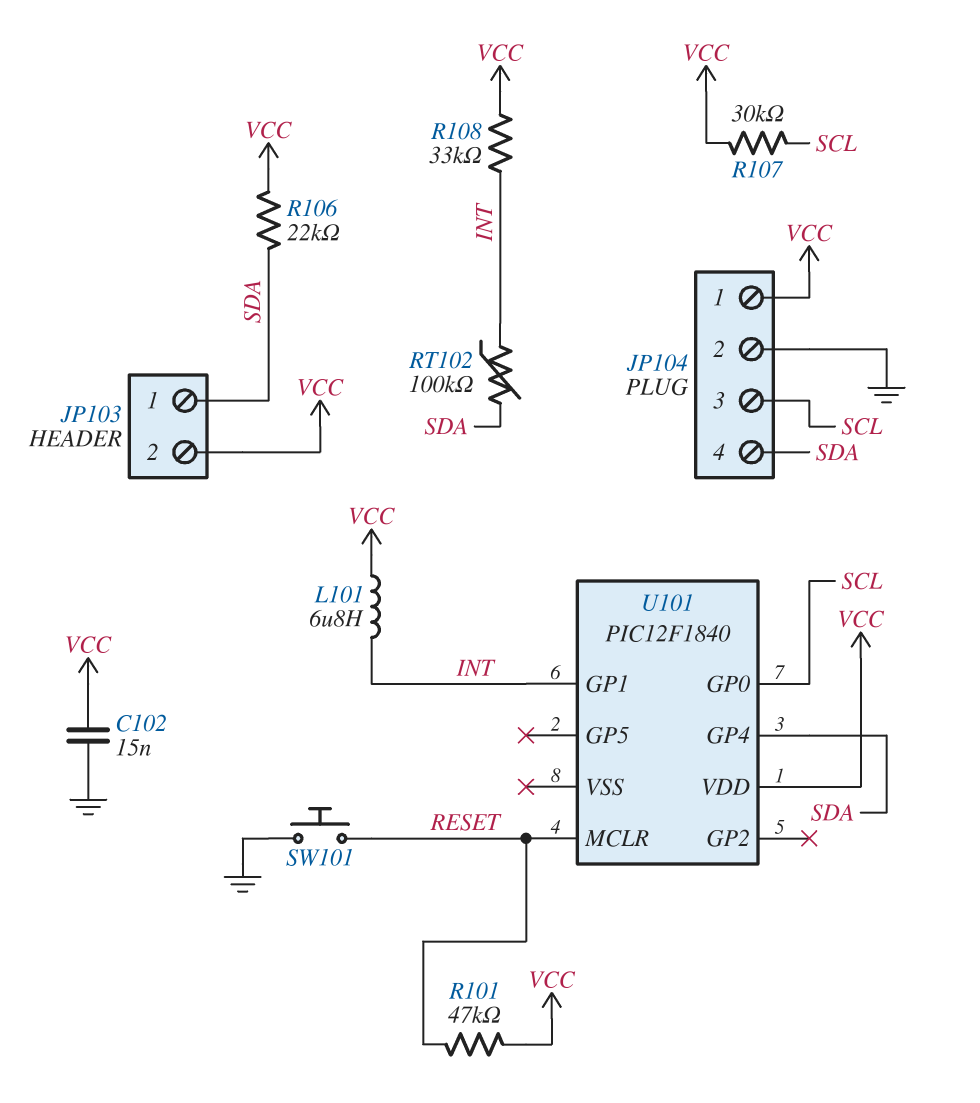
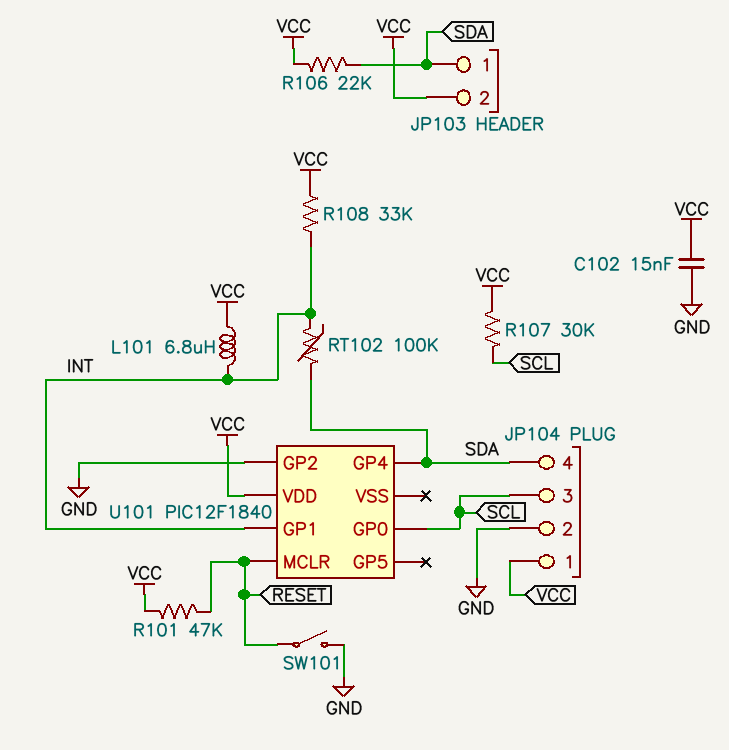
SW101: button (GND, RESET) -> switch (GND, RESET)
U101 pin GP2: none -> GND

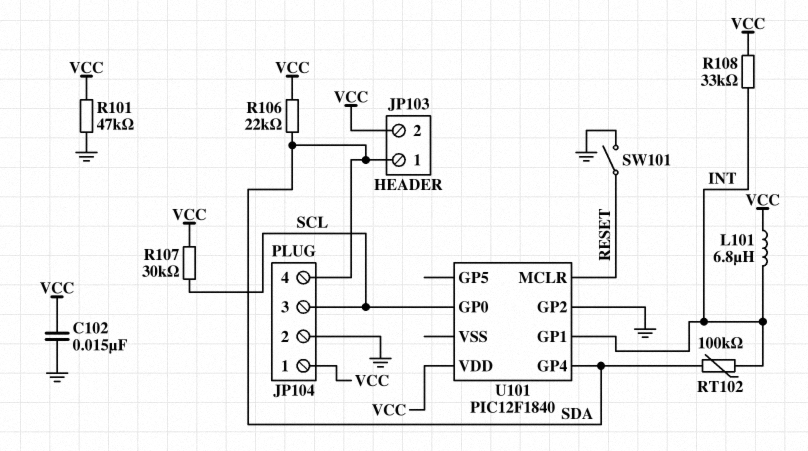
R101: 47k (RESET, VCC) -> 47k (GND, VCC)

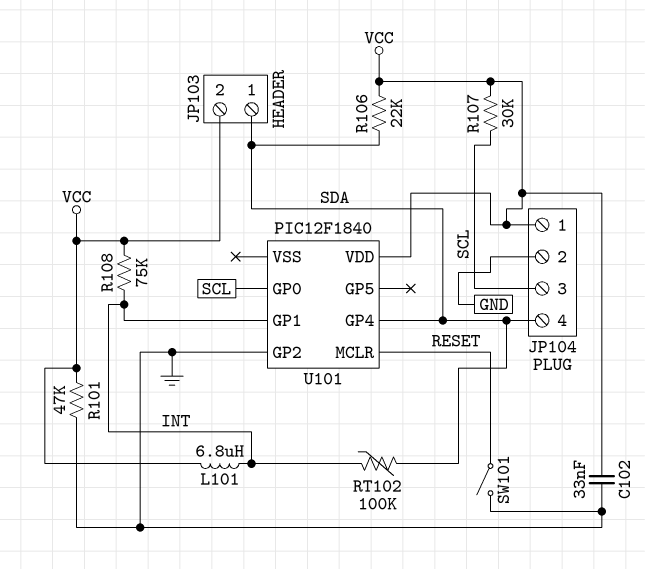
C102: 15nF (GND, VCC) -> 33nF (GND, VCC)
R108: 33k (INT, VCC) -> 75k (INT, VCC)

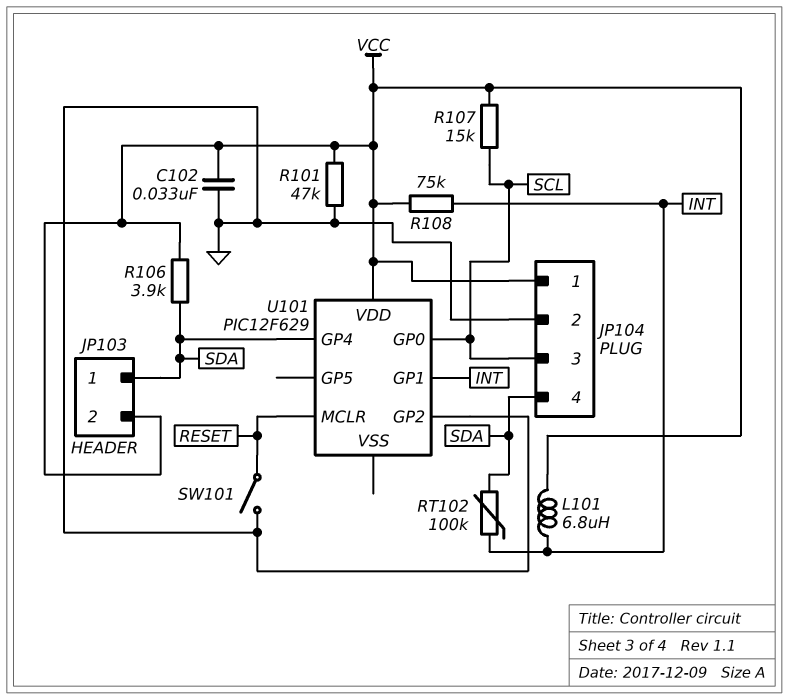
R106: 22k (SDA, VCC) -> 3.9k (SDA, VCC)
R107: 30k (SCL, VCC) -> 15k (SCL, VCC)
U101: PIC12F1840 -> PIC12F629

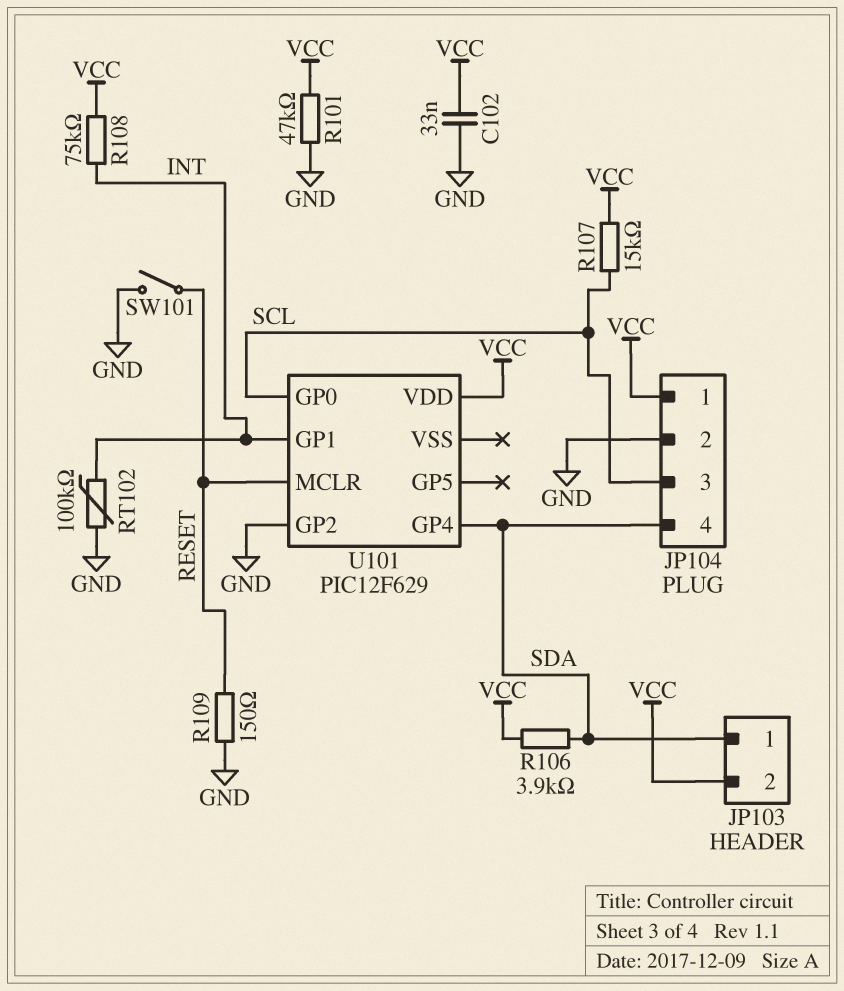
L101: 6.8uH (INT, VCC) -> none
R109: none -> 150 (GND, RESET)
RT102: 100k (INT, SDA) -> 100k (GND, INT)

